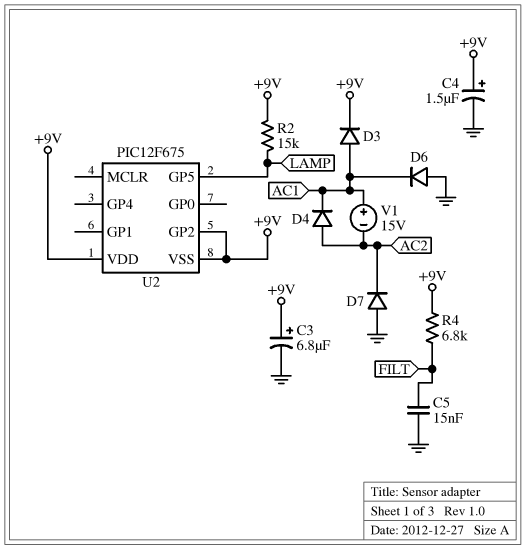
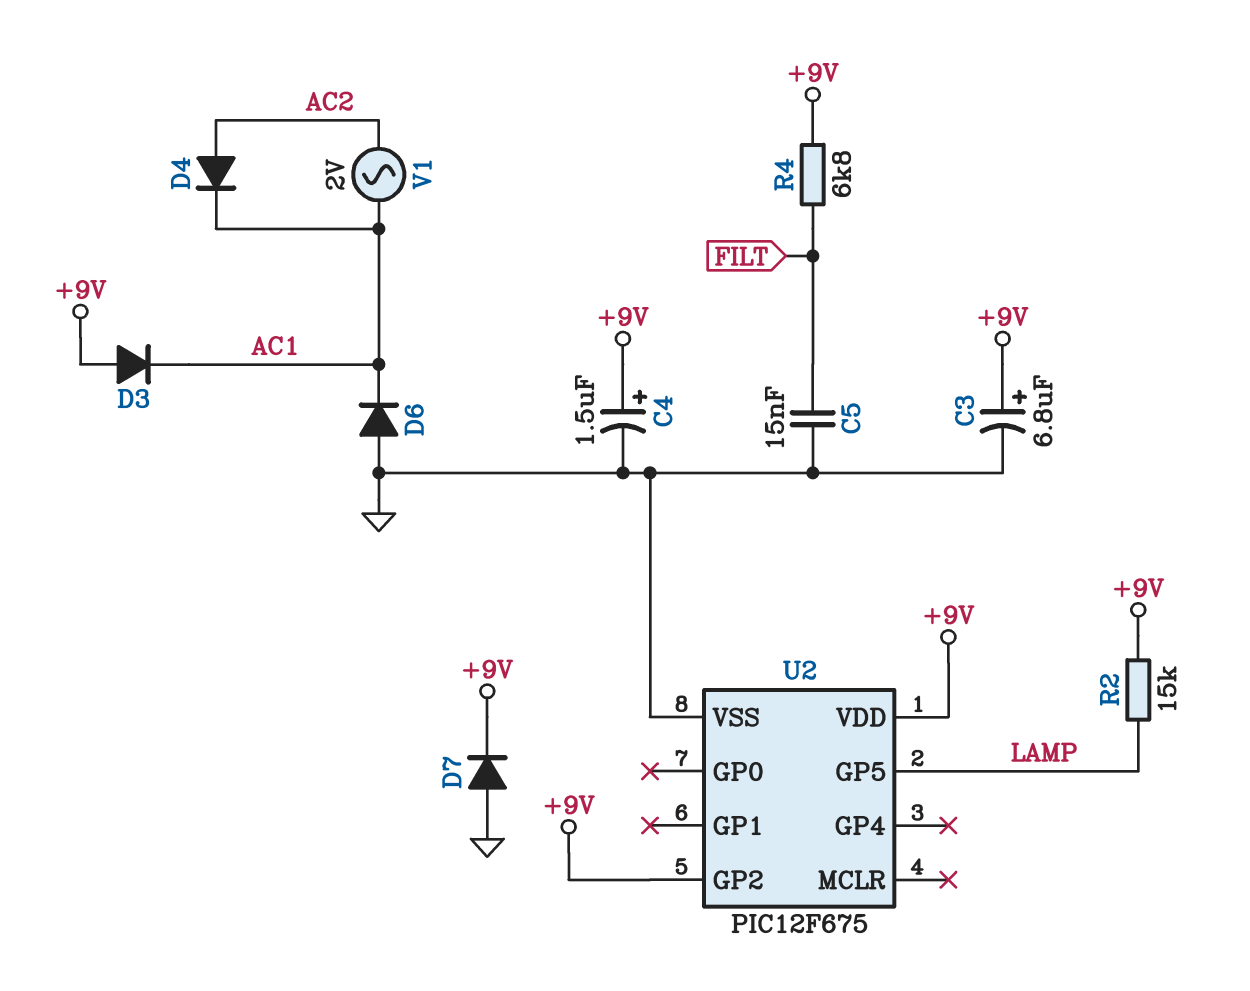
D3: diode (A AC1, K +9V) -> diode (A +9V, K AC1)
D7: diode (A GND, K AC2) -> diode (A GND, K +9V)
U2 pin VSS: +9V -> GND
V1: 15V (plus AC1, minus AC2) -> AC 2V (AC1, AC2)

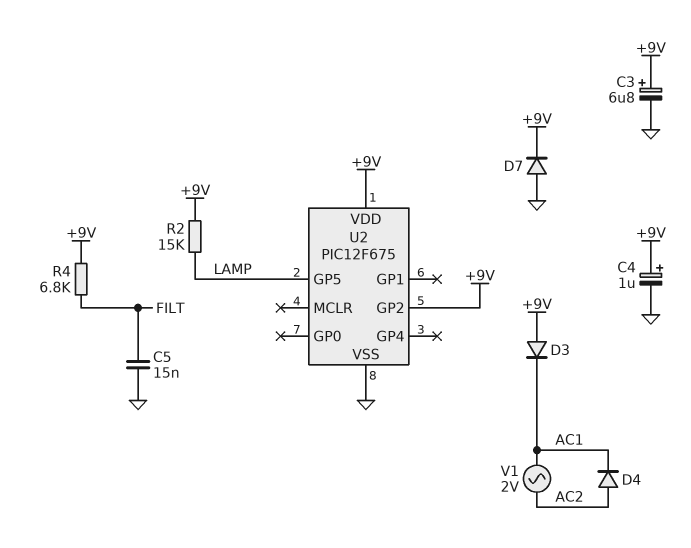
C4: 1.5uF (plus +9V, minus GND) -> 1uF (plus +9V, minus GND)
D6: diode (A GND, K AC1) -> none

